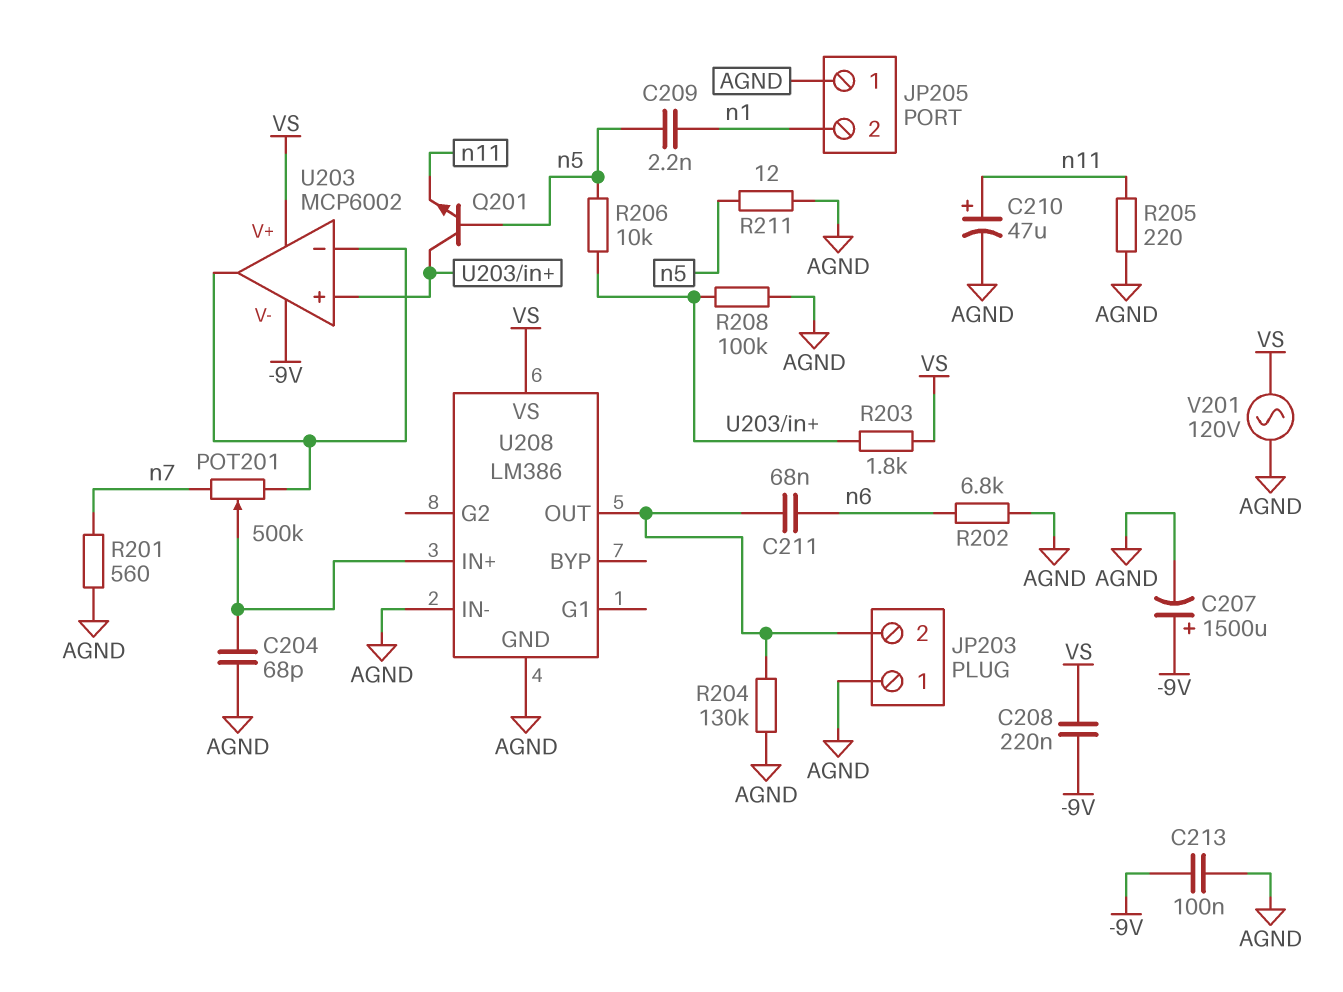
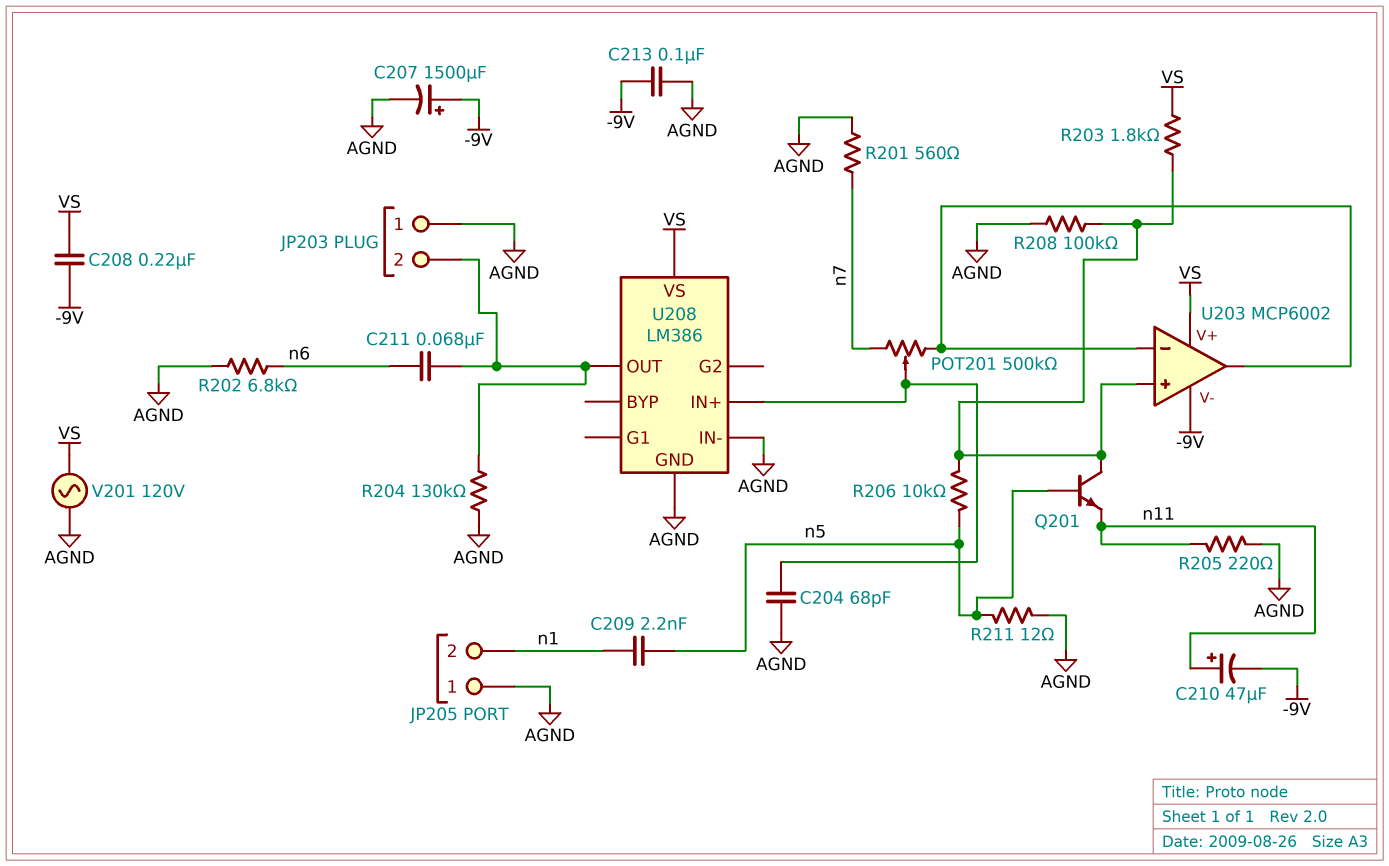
C210: 47uF (plus n11, minus AGND) -> 47uF (plus n11, minus -9V)

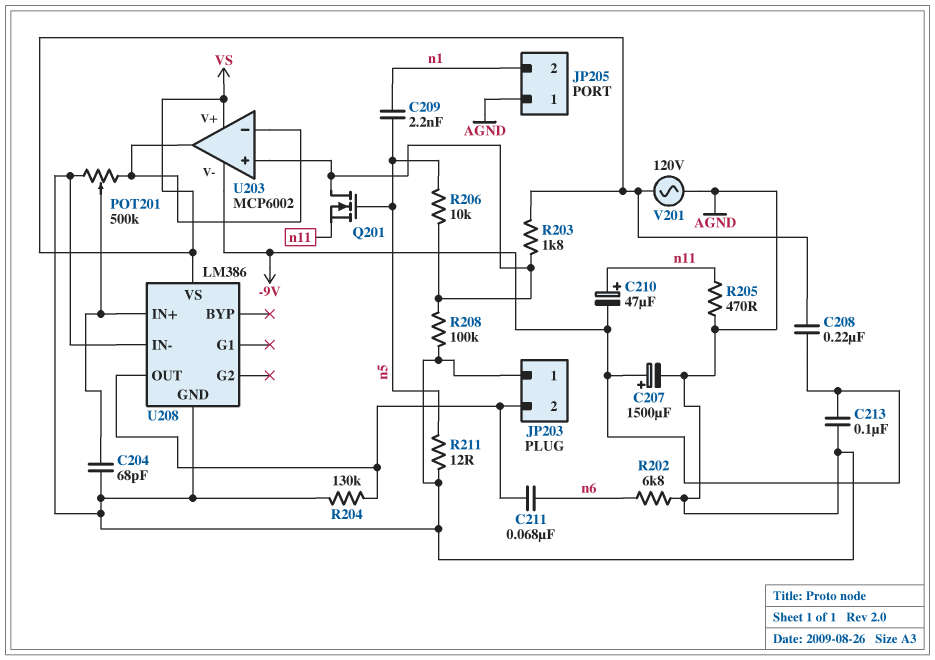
POT201: 500k (U203/in-, n7, wiper U208/IN+) -> 500k (AGND, U203/in-, wiper U208/IN+)
Q201: NPN (B n5, C U203/in+, E n11) -> NMOS (G n5, D U203/in+, S n11)
R201: 560 (AGND, n7) -> none
R205: 220 (AGND, n11) -> 470 (AGND, n11)

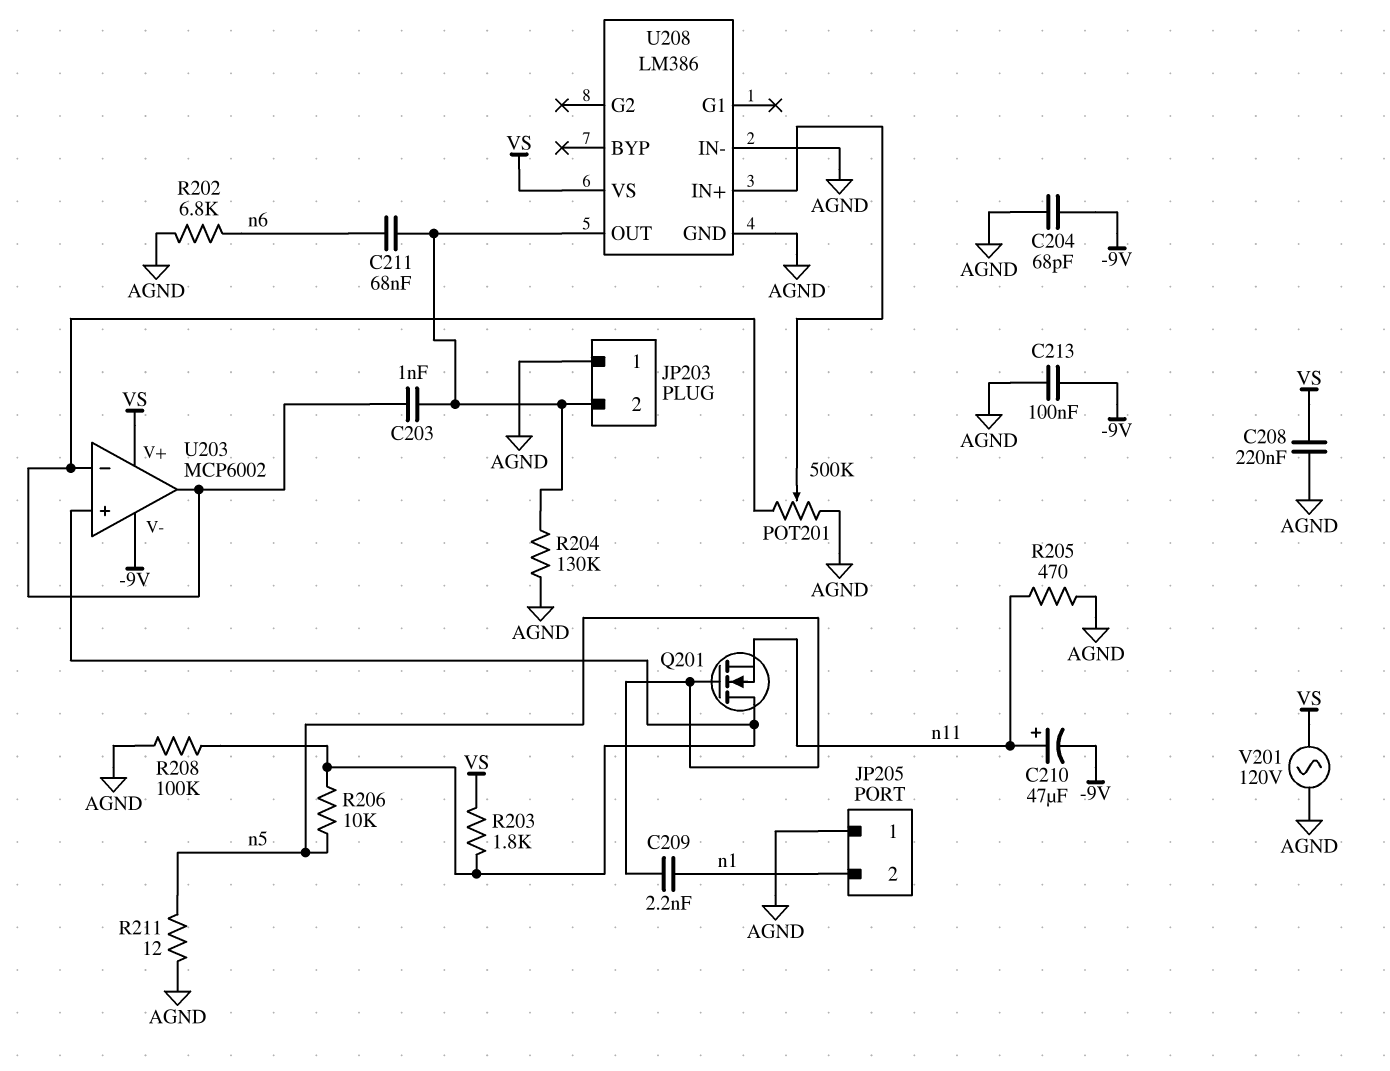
C203: none -> 1nF (JP203/2, U203/in-)
C204: 68pF (AGND, U208/IN+) -> 68pF (-9V, AGND)
C207: 1500uF (plus -9V, minus AGND) -> none
C208: 220nF (-9V, VS) -> 220nF (AGND, VS)

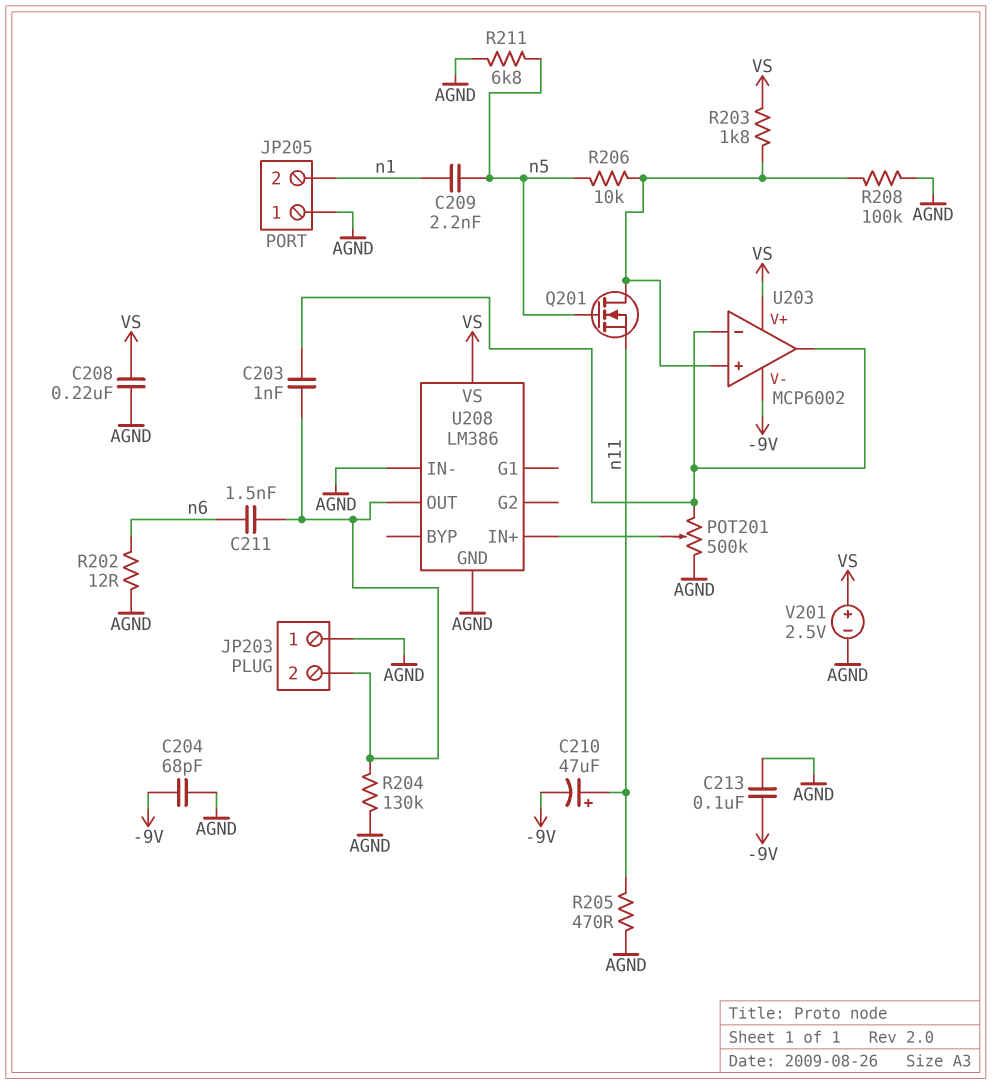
C211: 68nF (JP203/2, n6) -> 1.5nF (JP203/2, n6)
R202: 6.8k (AGND, n6) -> 12 (AGND, n6)
R211: 12 (AGND, n5) -> 6.8k (AGND, n5)
V201: AC 120V (AGND, VS) -> 2.5V (plus VS, minus AGND)

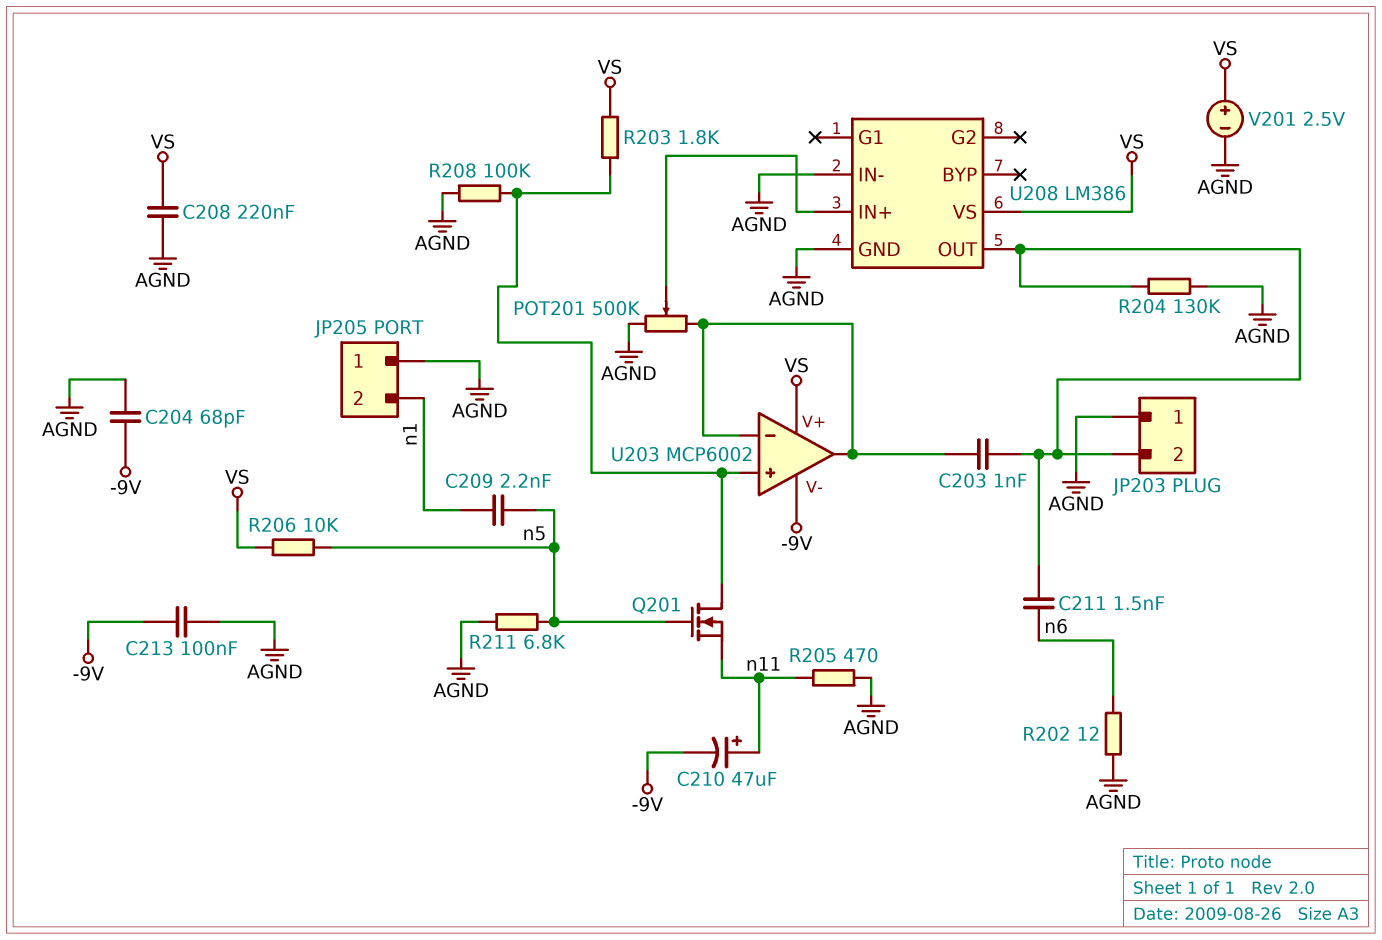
R206: 10k (U203/in+, n5) -> 10k (VS, n5)

